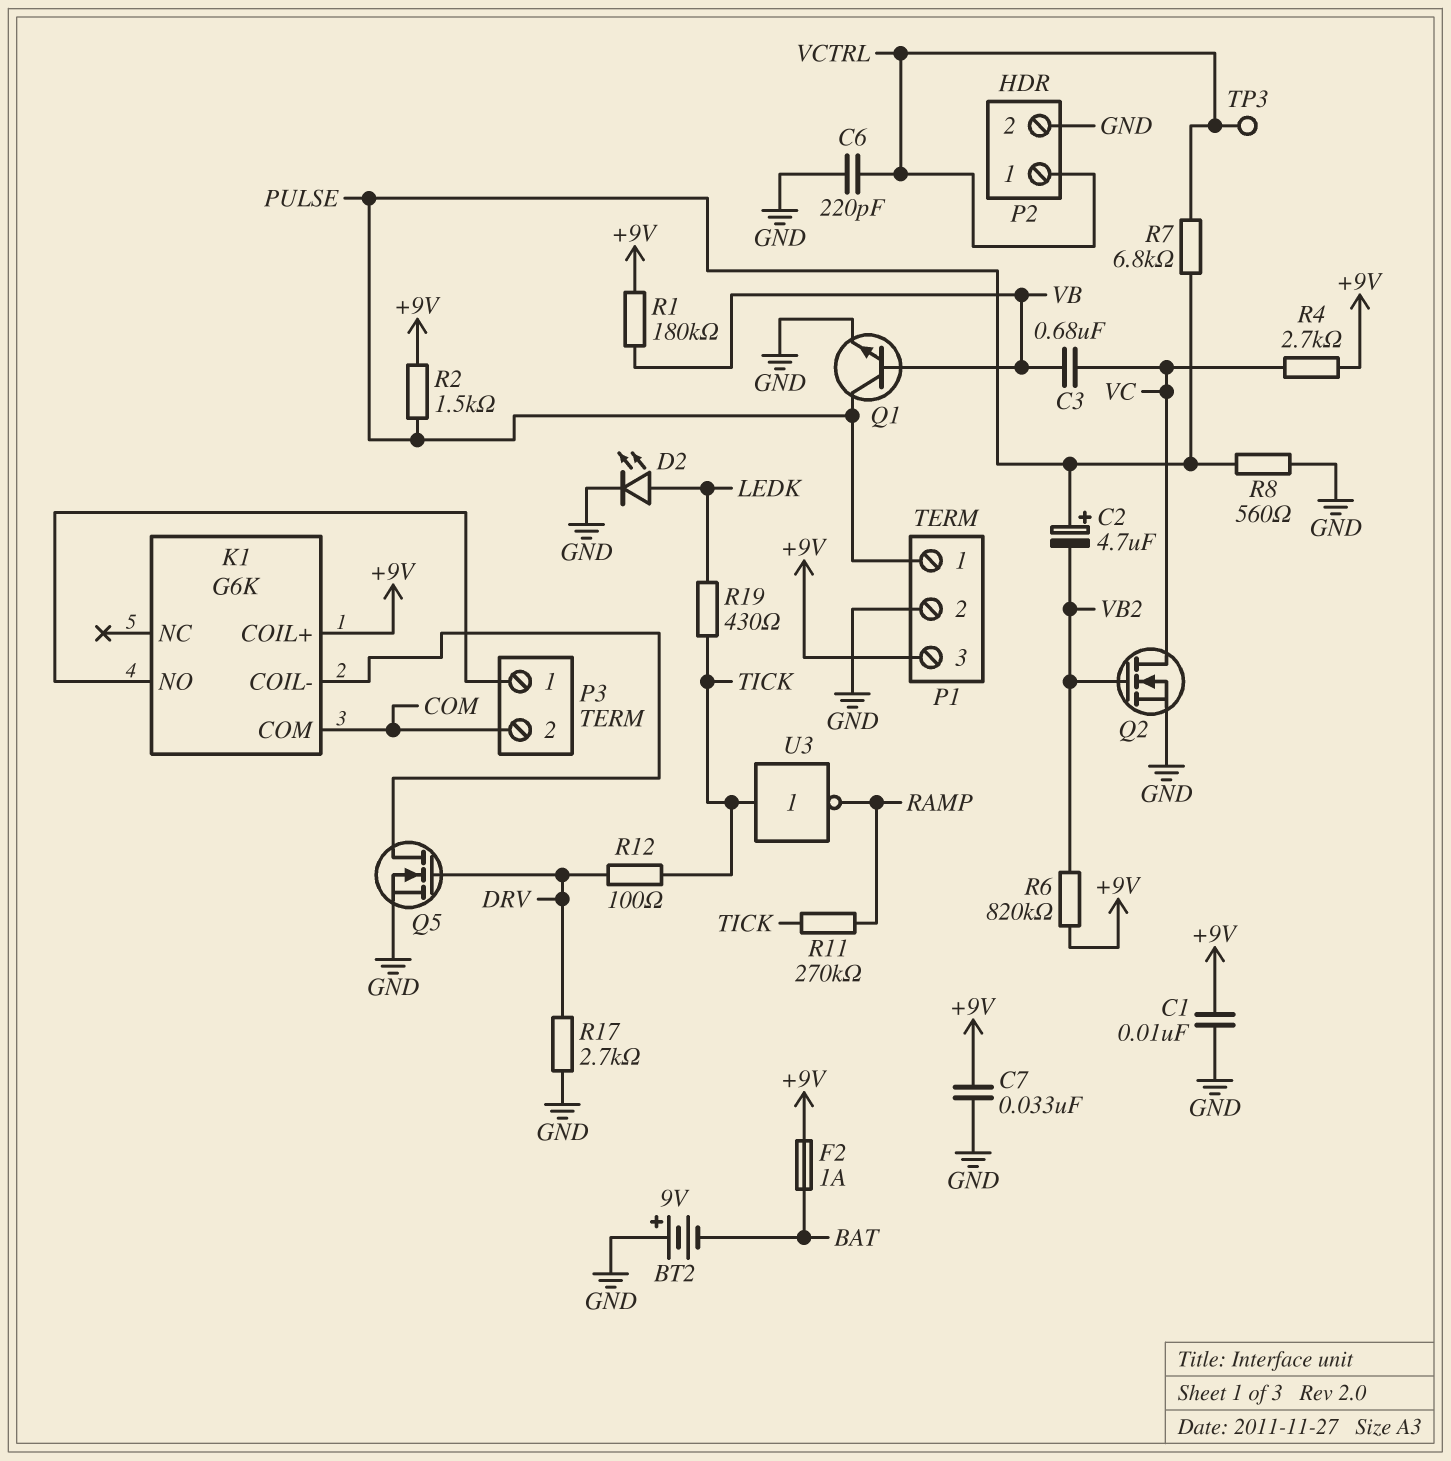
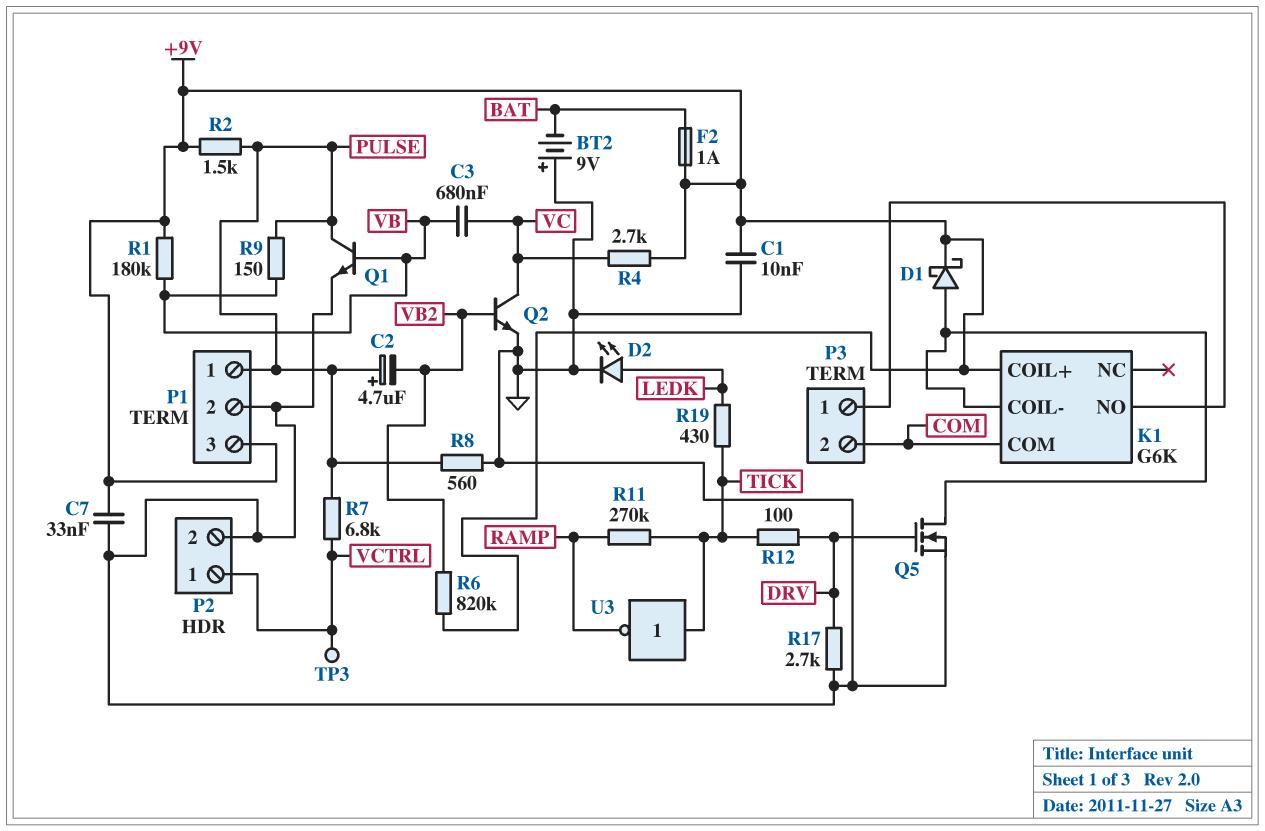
C6: 220pF (GND, VCTRL) -> none
D1: none -> schottky (A K1/COIL-, K +9V)
Q2: NMOS (G VB2, D VC, S GND) -> NPN (B VB2, C VC, E GND)
R9: none -> 150 (PULSE, VB)

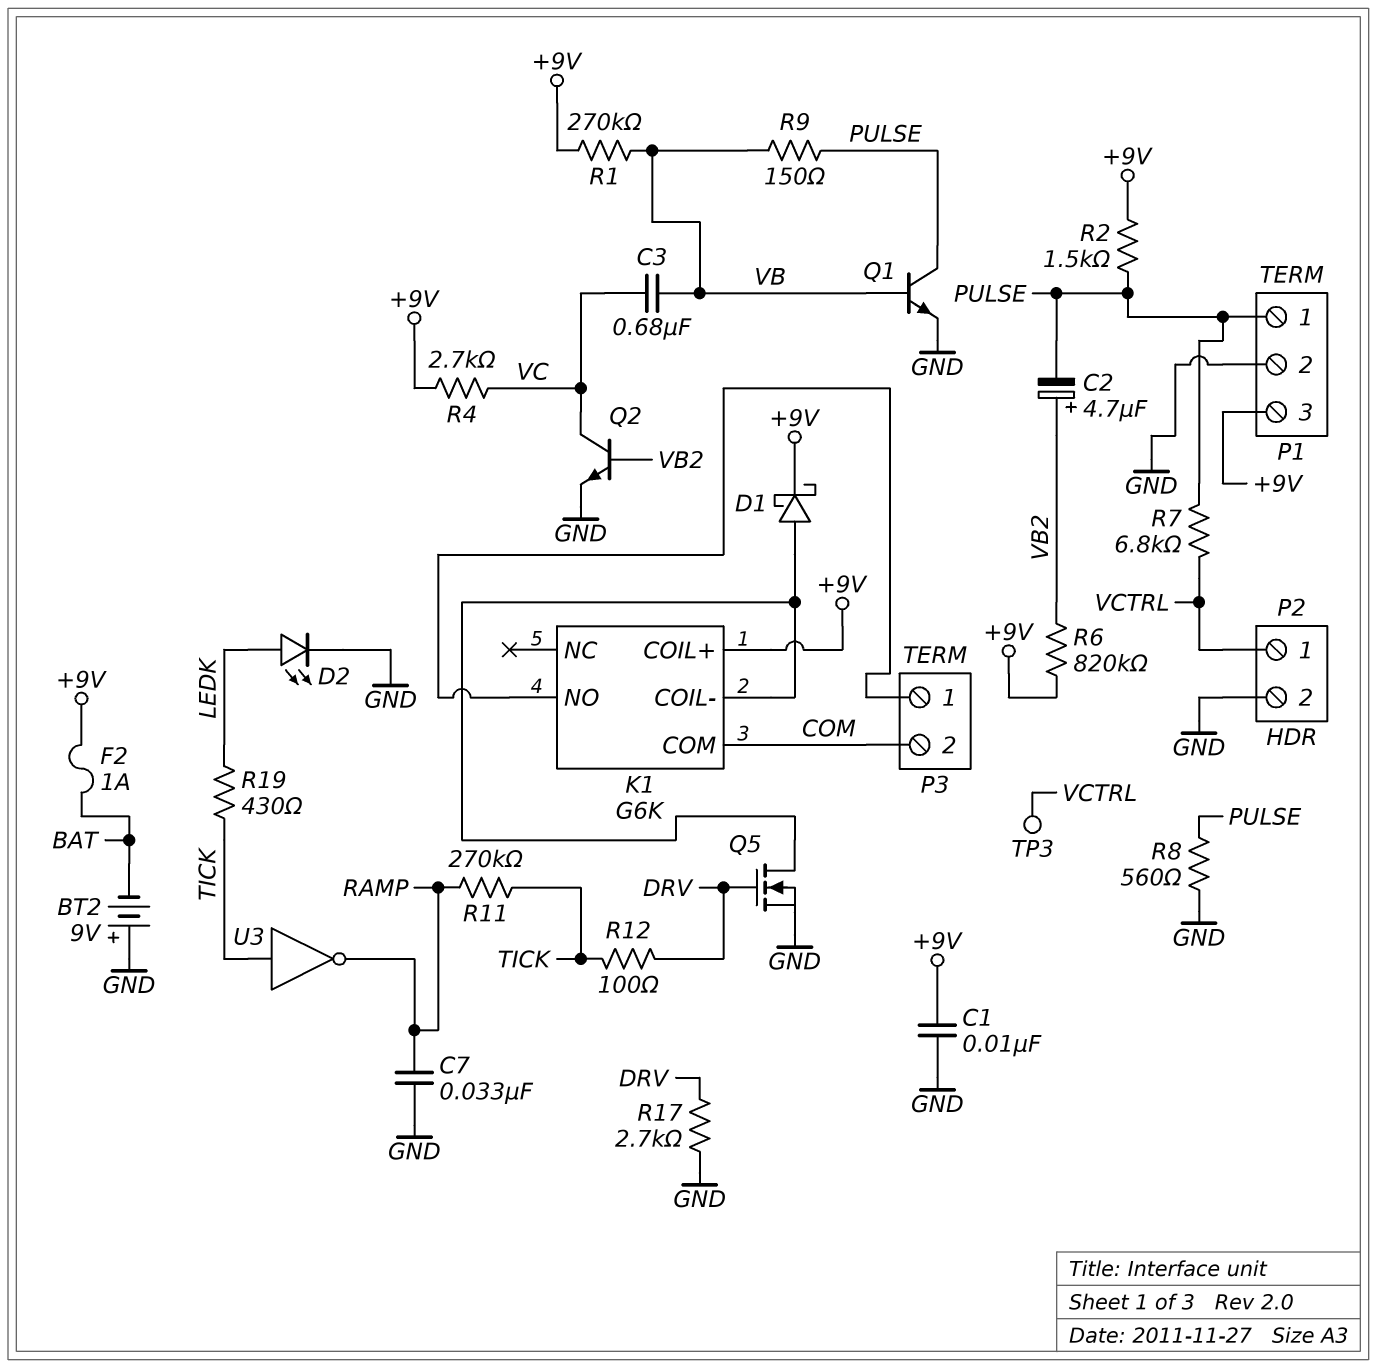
C2: 4.7uF (plus PULSE, minus VB2) -> 4.7uF (plus VB2, minus PULSE)
C7: 33nF (+9V, GND) -> 33nF (GND, RAMP)
R1: 180k (+9V, VB) -> 270k (+9V, VB)

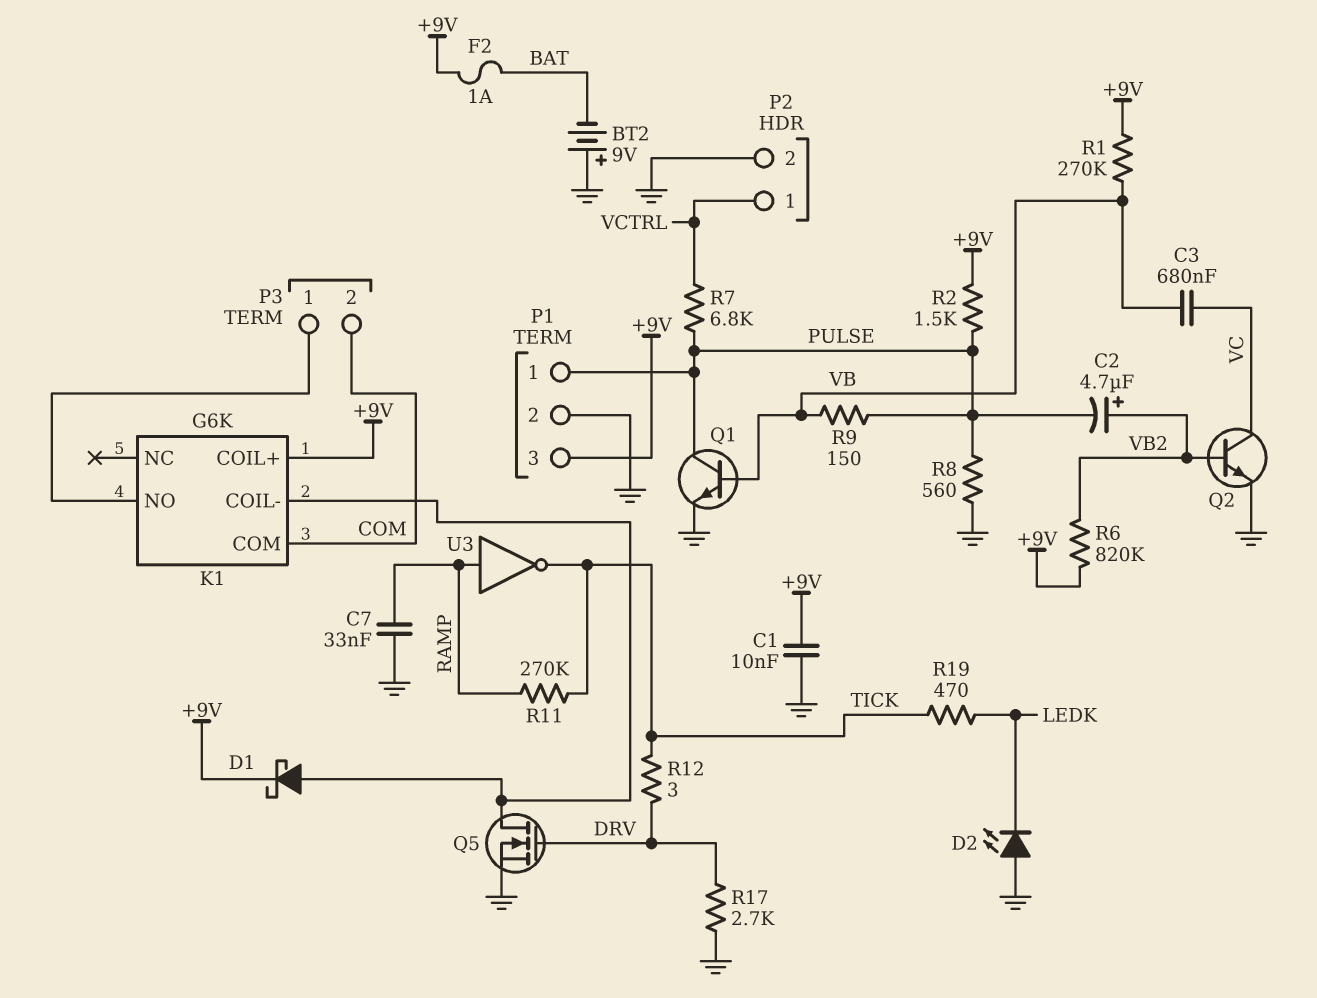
D2: LED (A LEDK, K GND) -> LED (A GND, K LEDK)
R4: 2.7k (+9V, VC) -> none
R12: 100 (DRV, TICK) -> 3 (DRV, TICK)
R19: 430 (LEDK, TICK) -> 470 (LEDK, TICK)
TP3: test point (VCTRL) -> none
U3: NOT (in TICK, out RAMP) -> NOT (in RAMP, out TICK)

